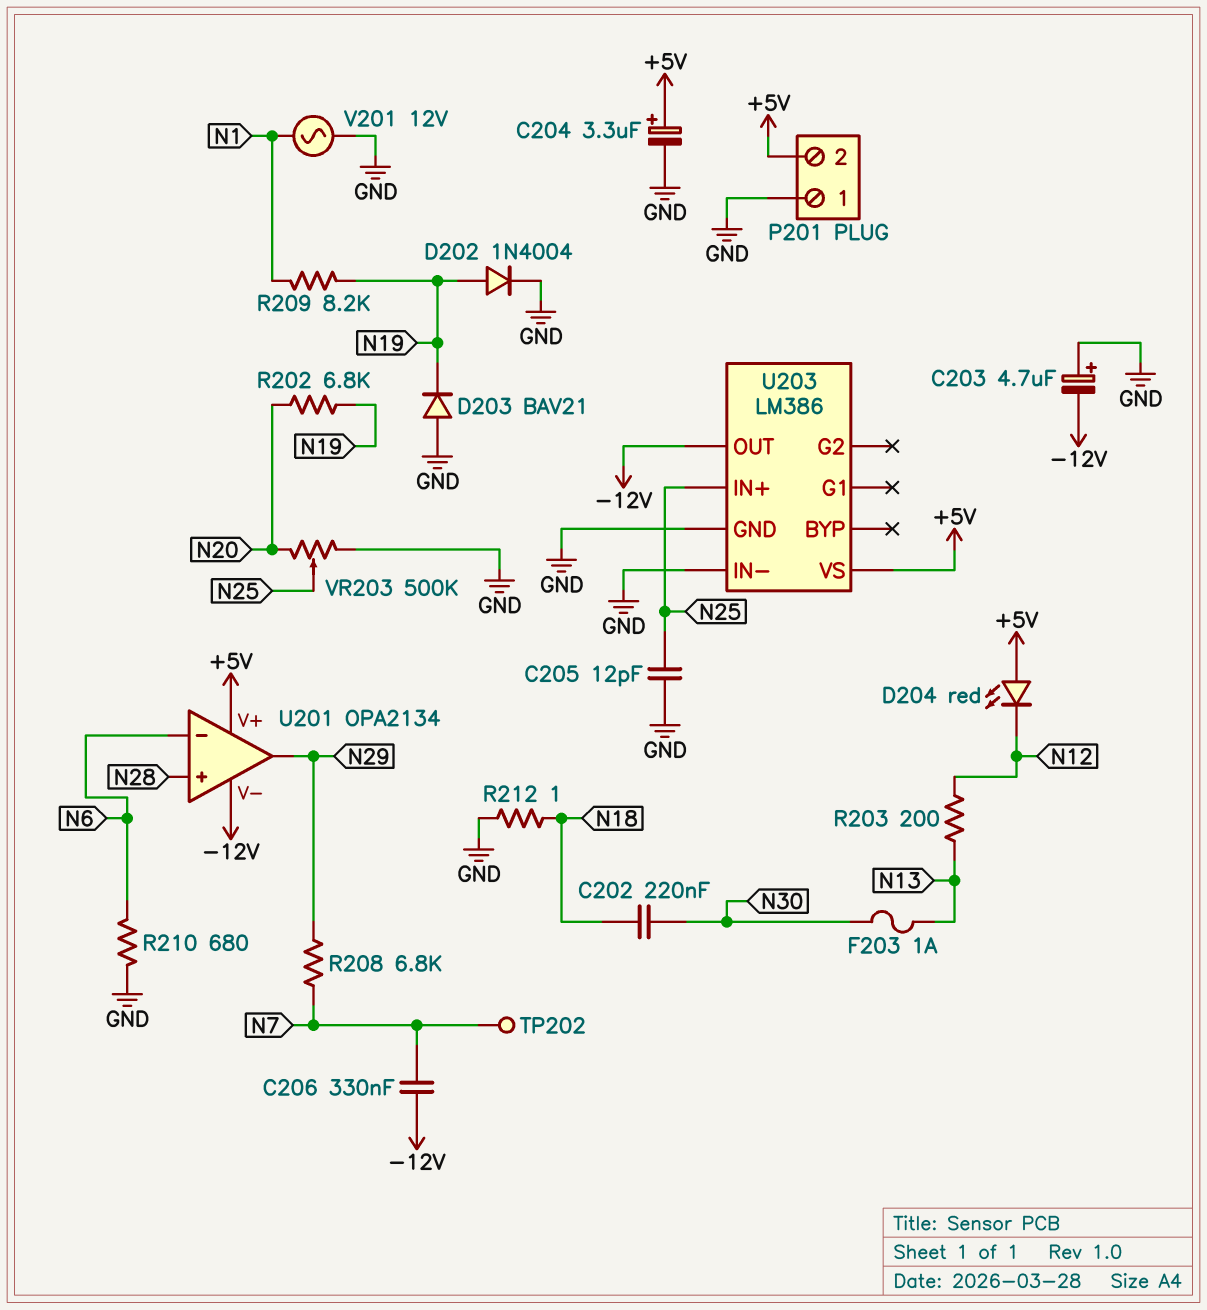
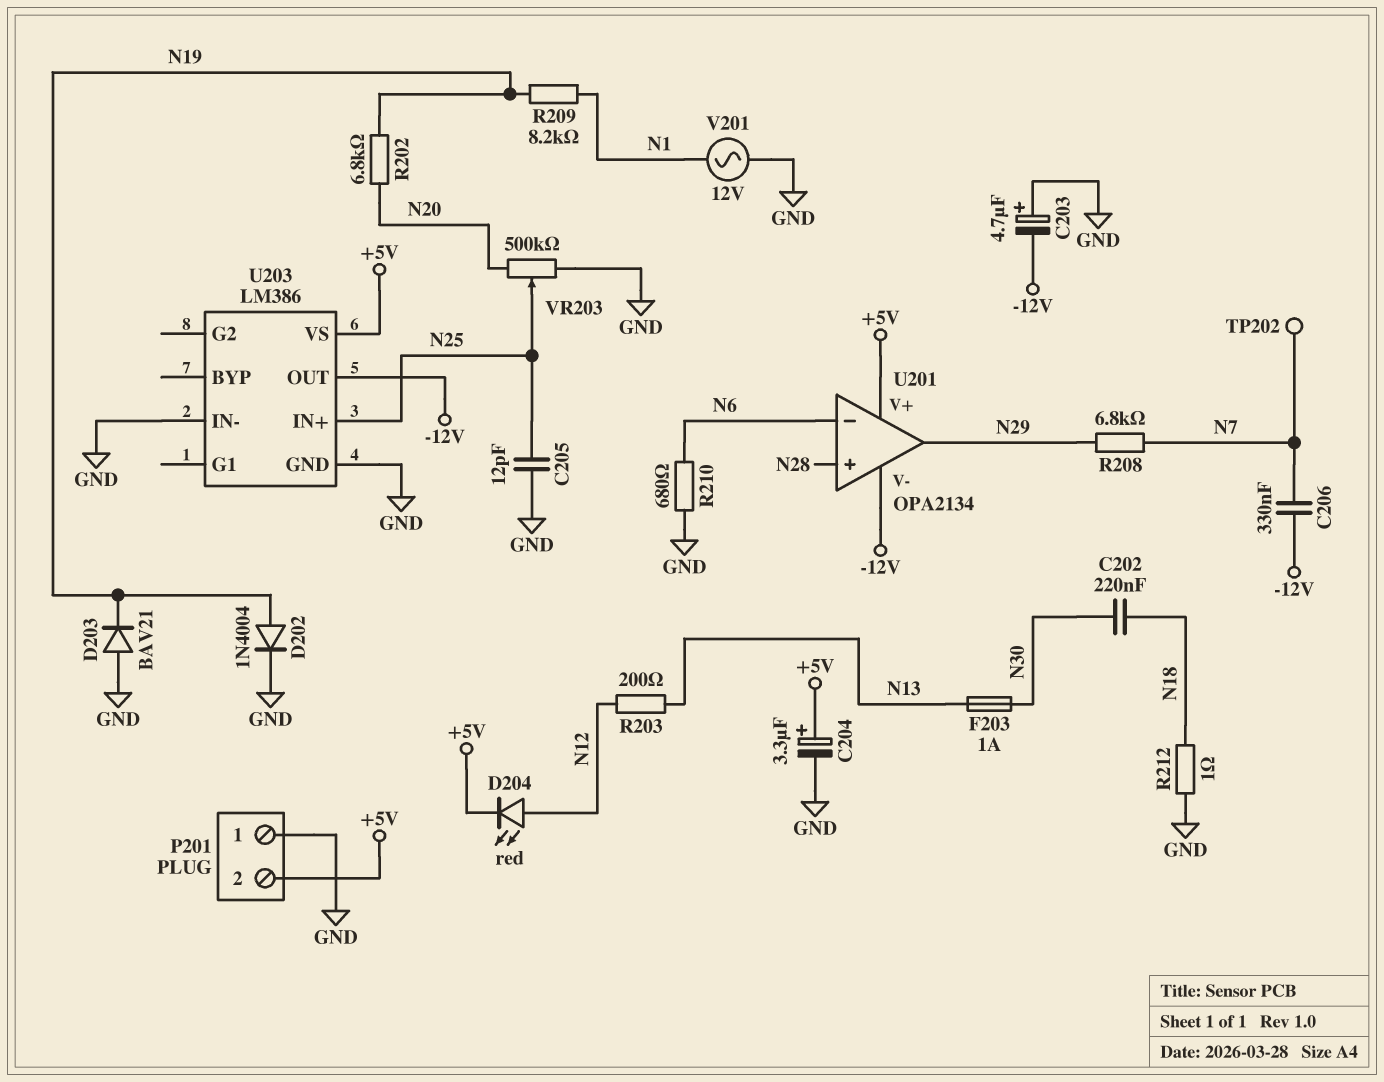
D204: LED red (A +5V, K N12) -> LED red (A N12, K +5V)

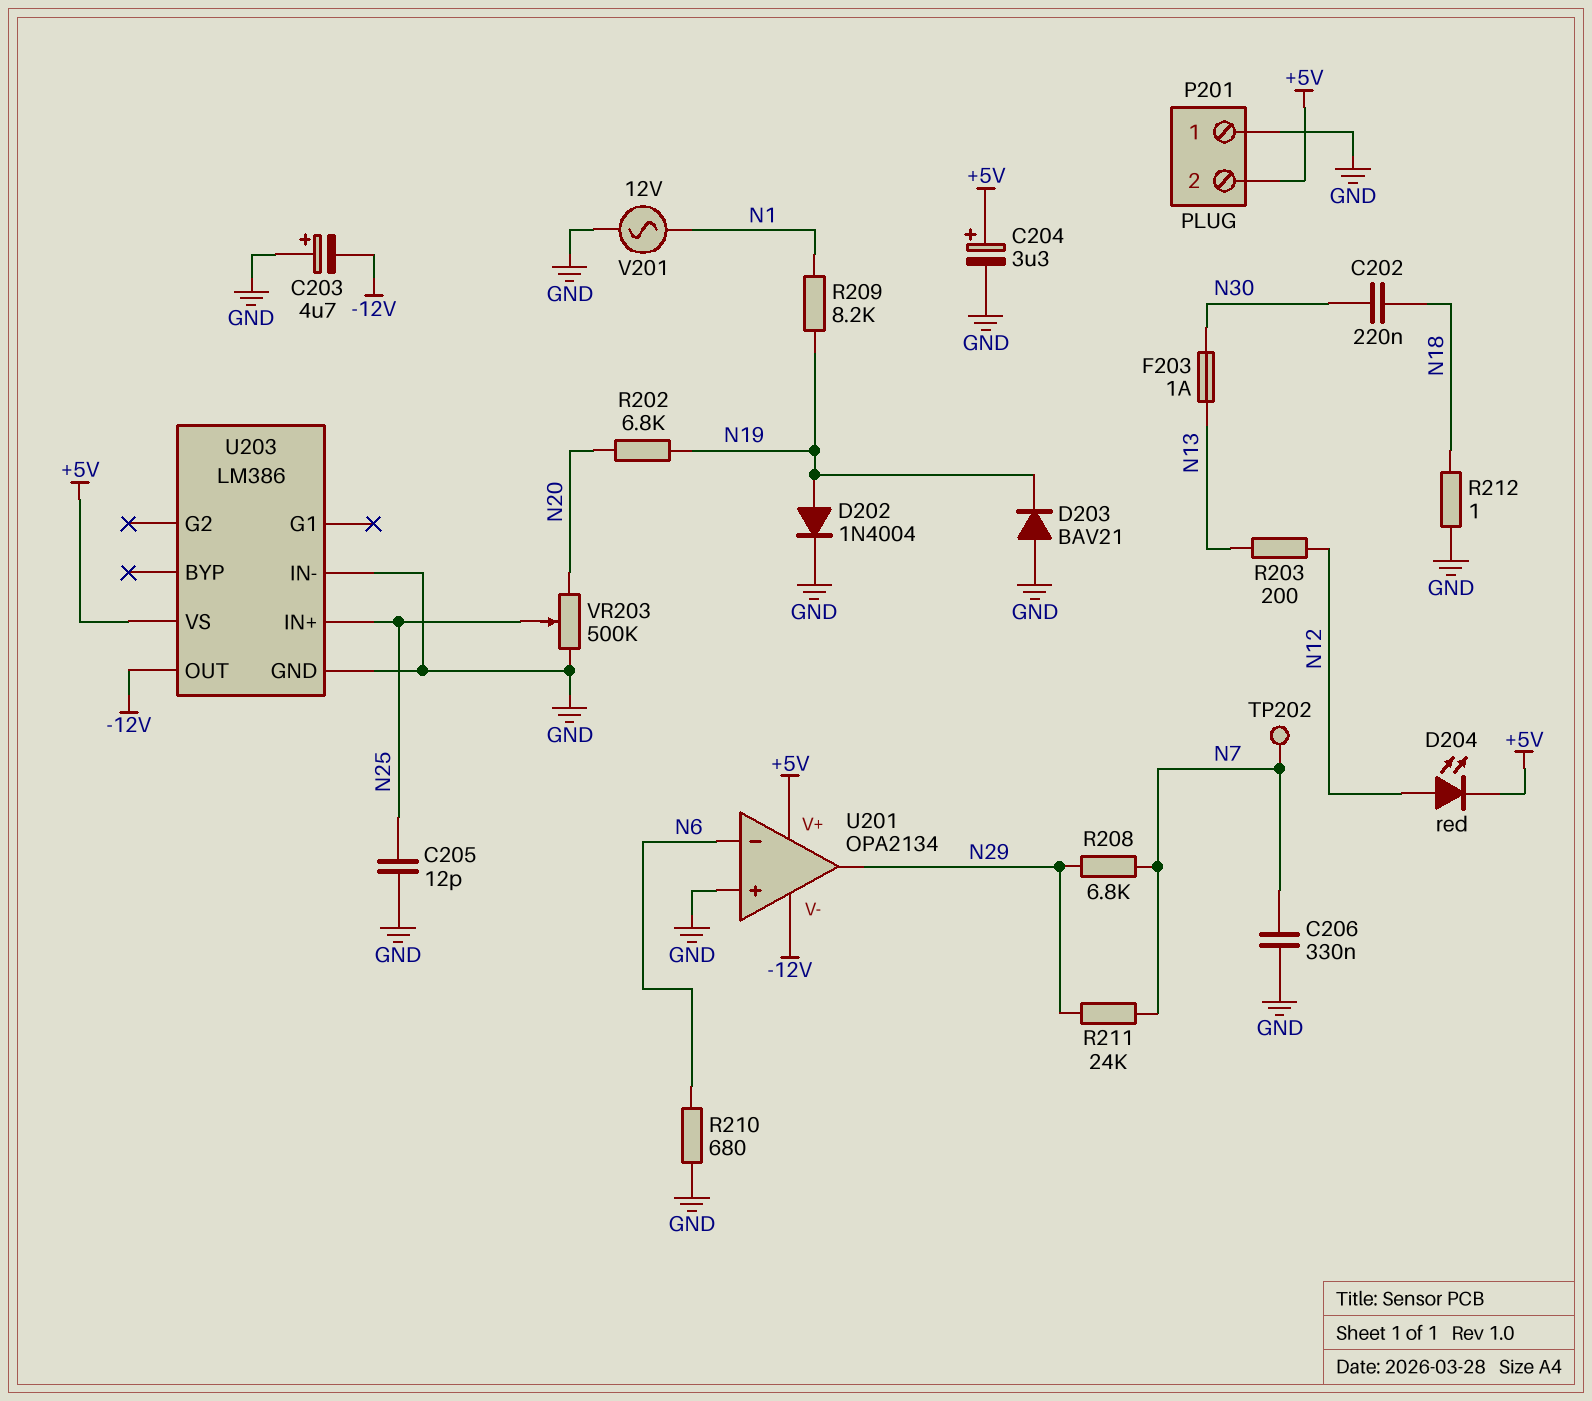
C206: 330nF (-12V, N7) -> 330nF (GND, N7)
R211: none -> 24k (N7, N29)
U201 pin in+: N28 -> GND

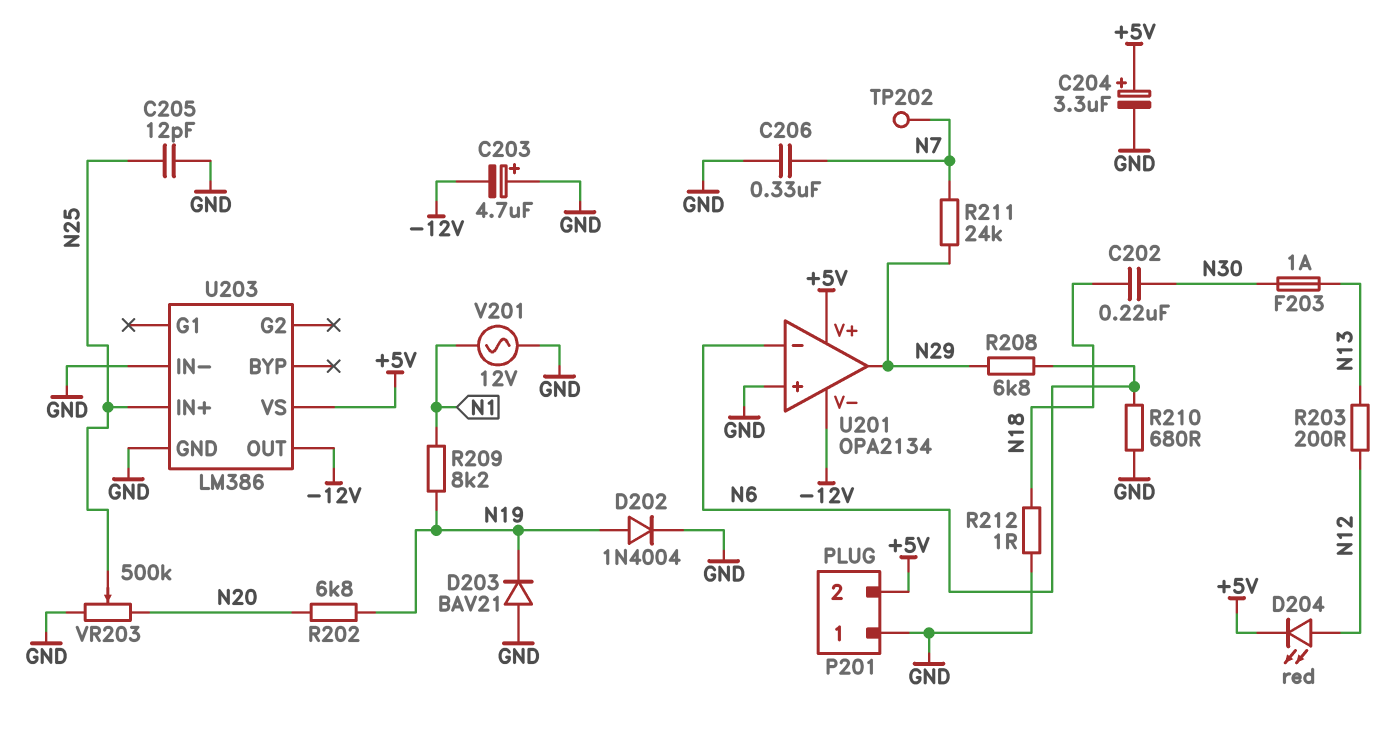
R208: 6.8k (N7, N29) -> 6.8k (N6, N29)

